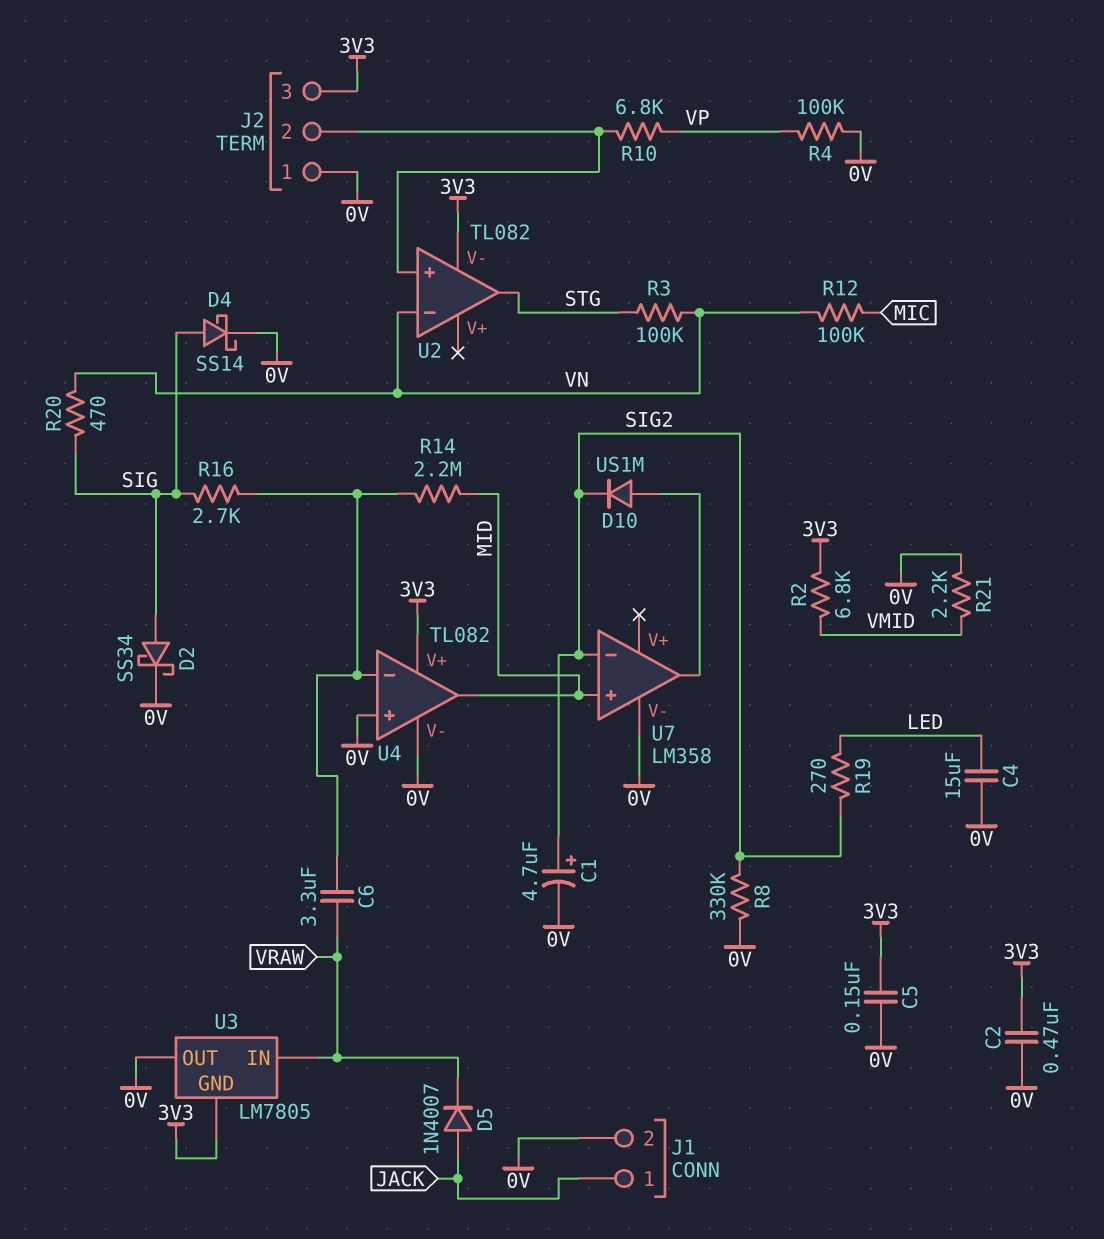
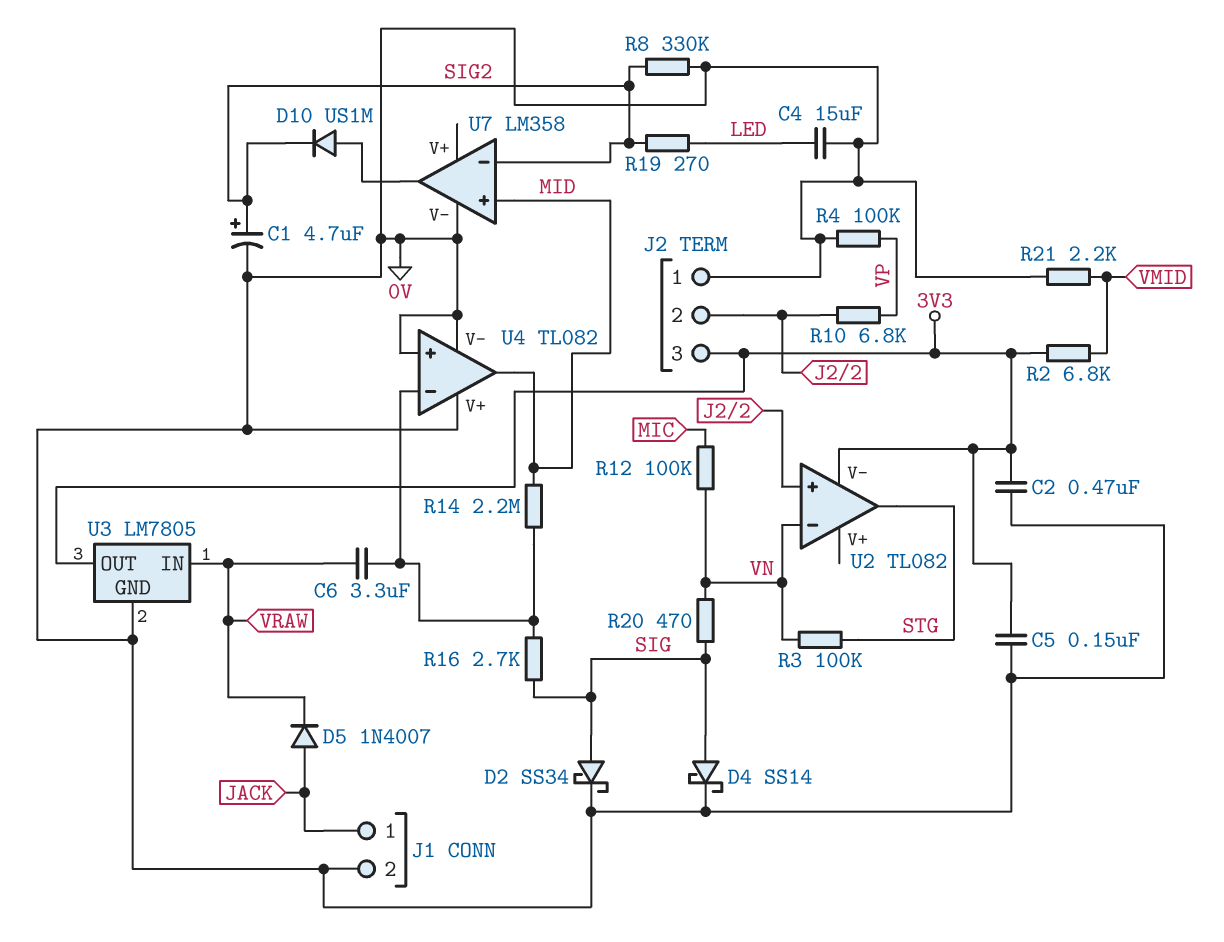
U3 pin GND: 3V3 -> 0V
U3 pin OUT: 0V -> 3V3
U4 pin V+: 3V3 -> 0V

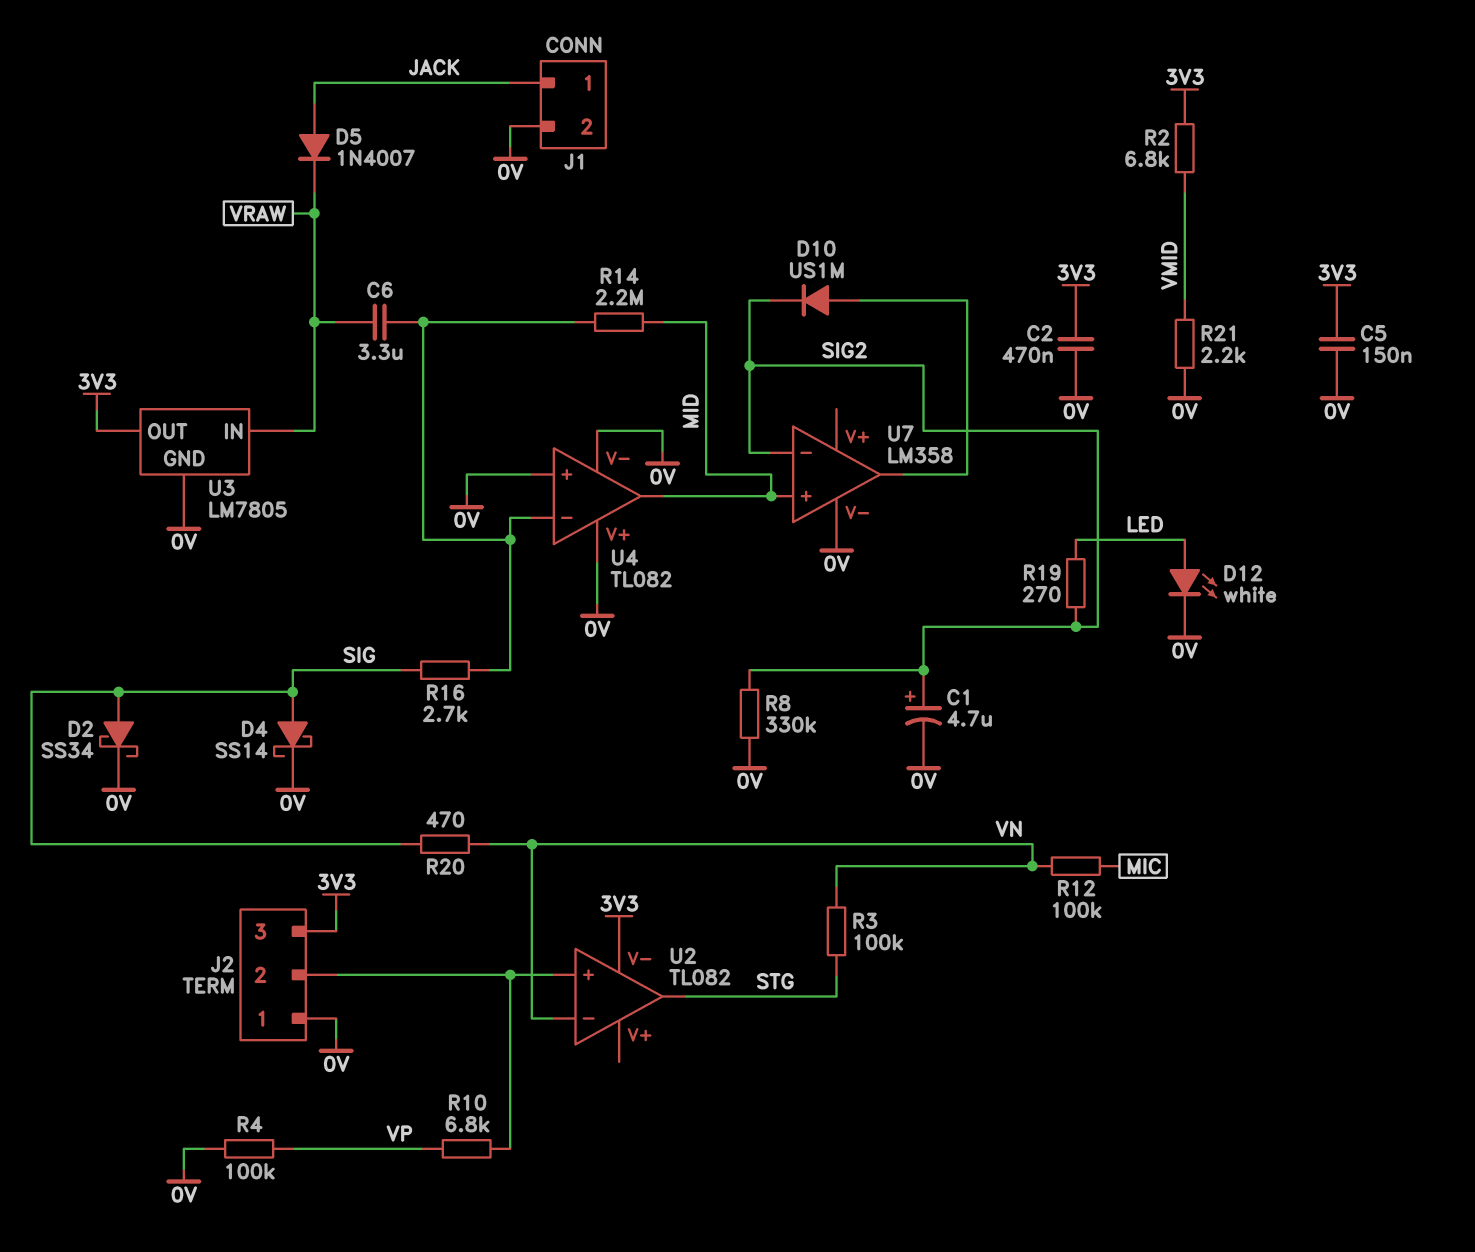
C4: 15uF (0V, LED) -> none
D12: none -> LED white (A LED, K 0V)

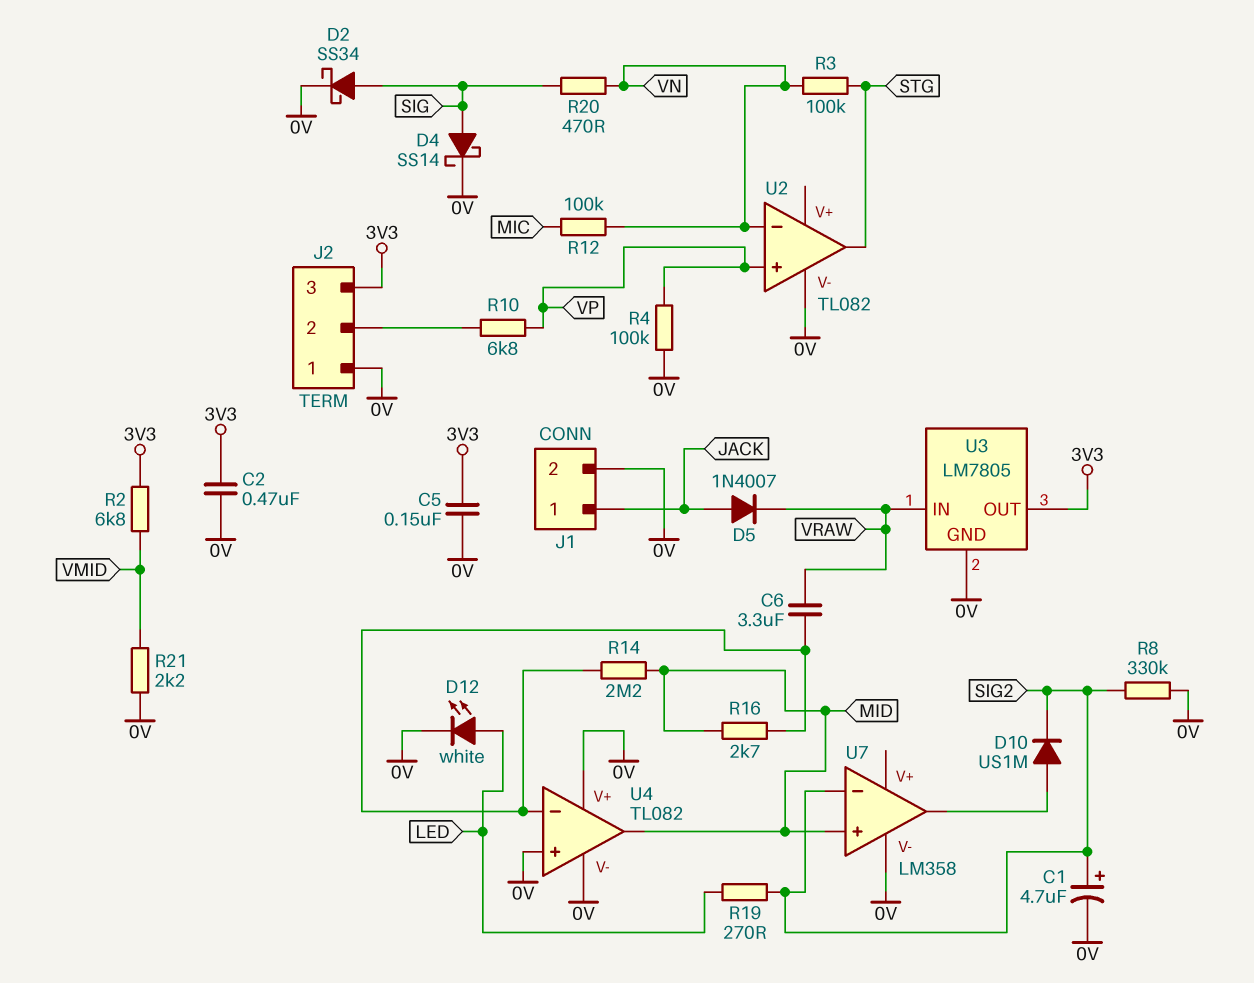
R16: 2.7k (SIG, U4/in-) -> 2.7k (MID, U4/in-)
U2 pin V-: 3V3 -> 0V
U2 pin in+: J2/2 -> VP

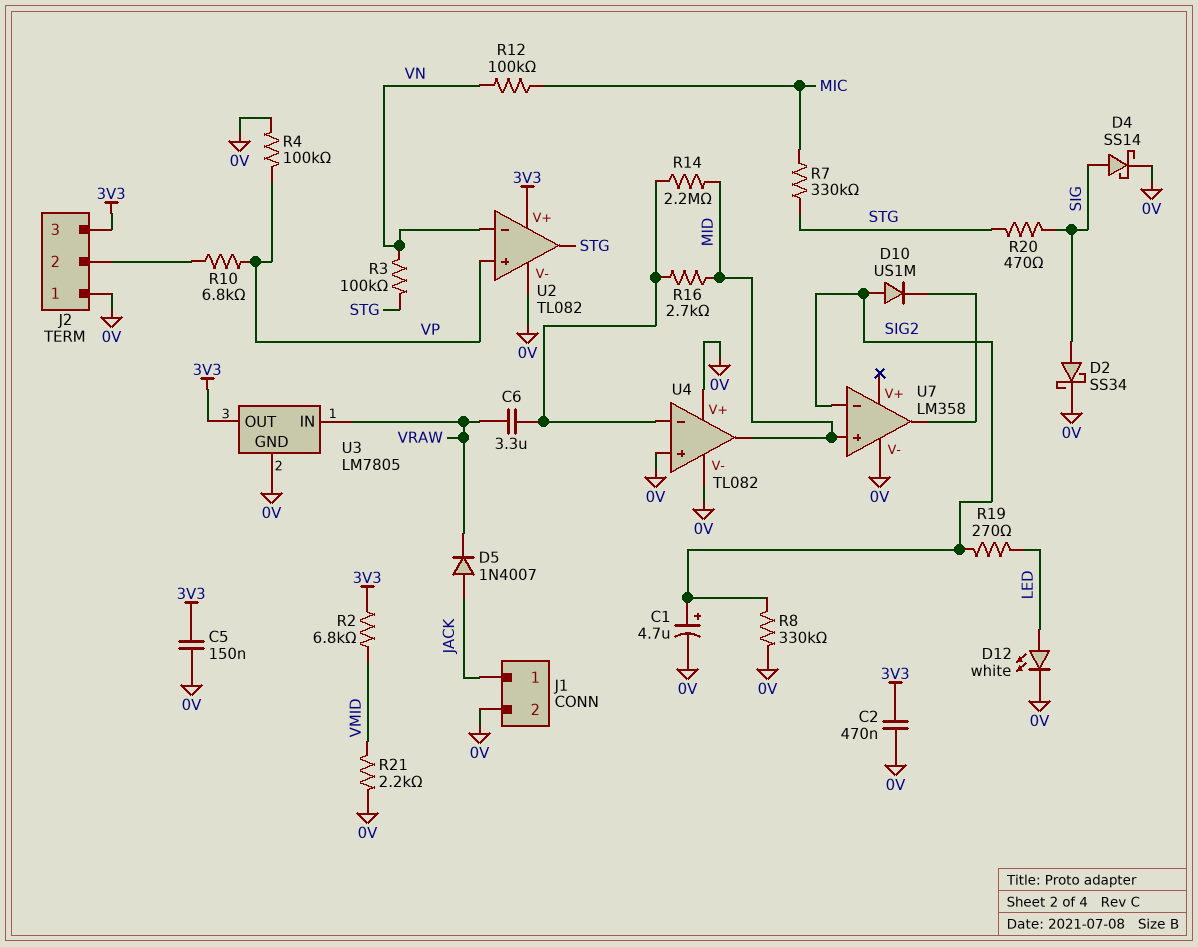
D10: diode US1M (A U7/out, K SIG2) -> diode US1M (A SIG2, K U7/out)
R7: none -> 330k (MIC, STG)
R20: 470 (SIG, VN) -> 470 (SIG, STG)
U2 pin V+: none -> 3V3

